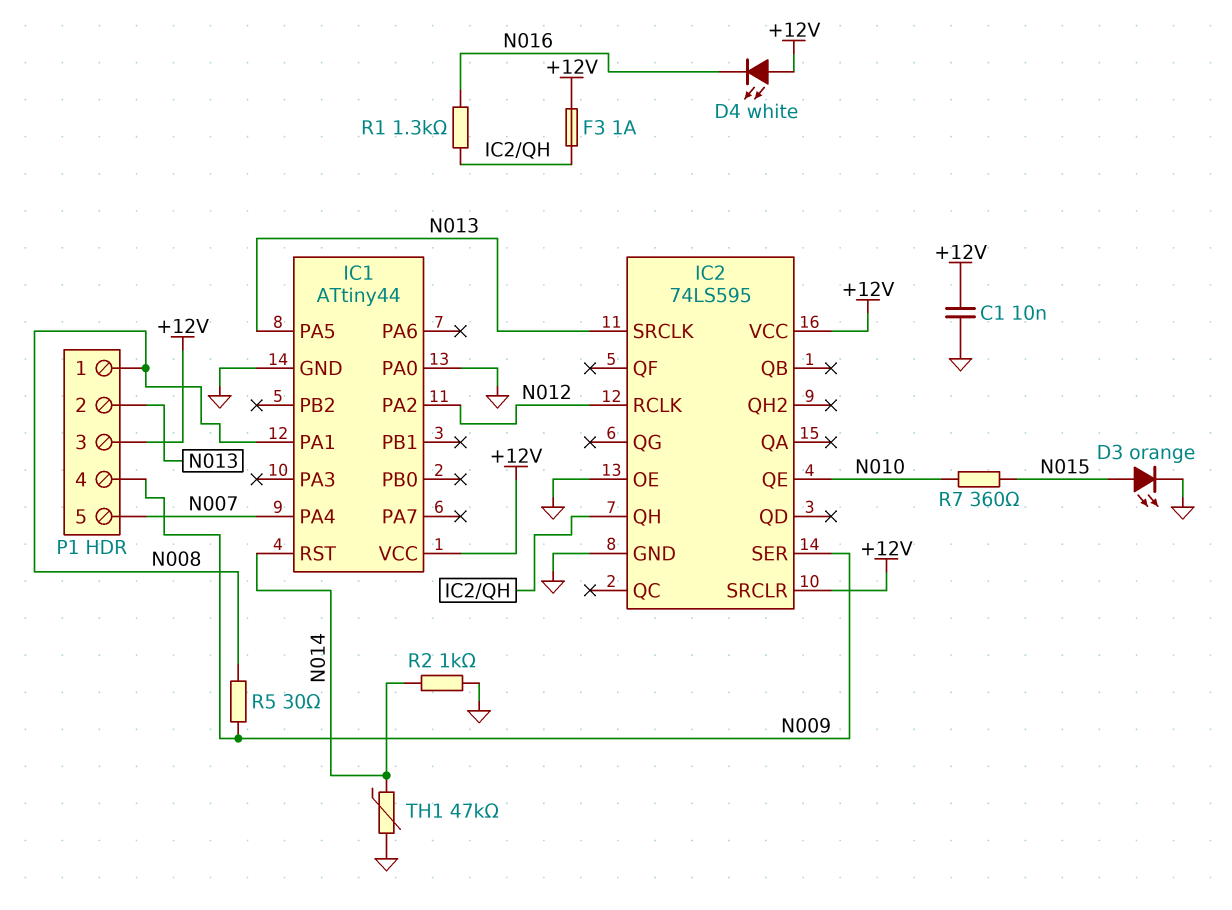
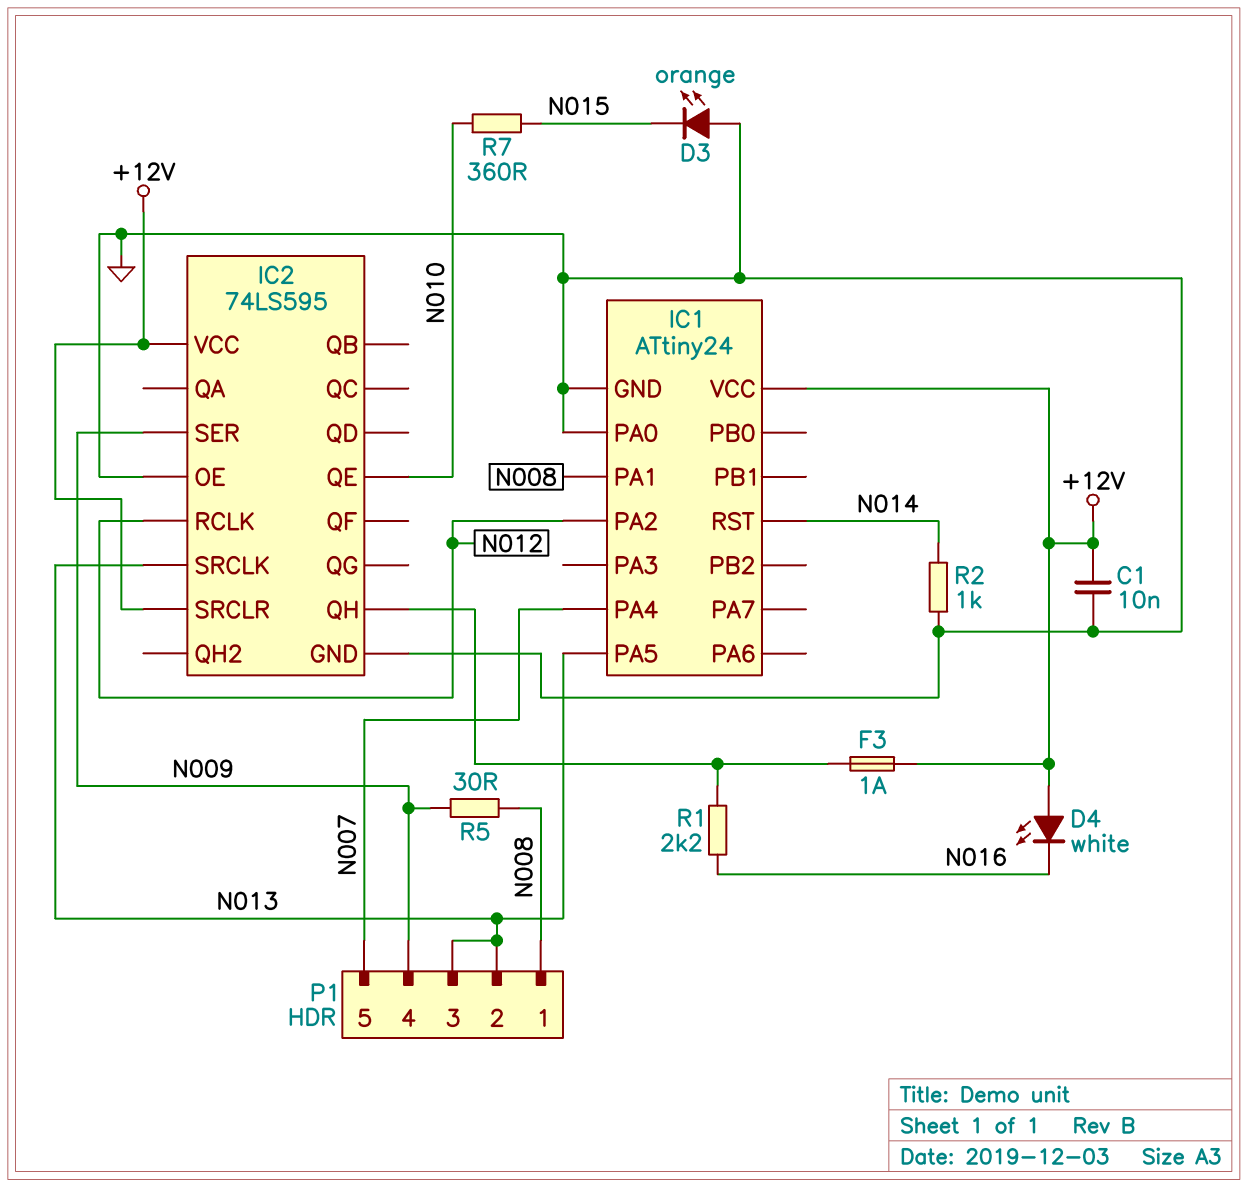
D3: LED orange (A N015, K GND) -> LED orange (A GND, K N015)
IC1: ATtiny44 -> ATtiny24
P1 pin 3: +12V -> N013
R1: 1.3k (IC2/QH, N016) -> 2.2k (IC2/QH, N016)
TH1: 47k (GND, N014) -> none

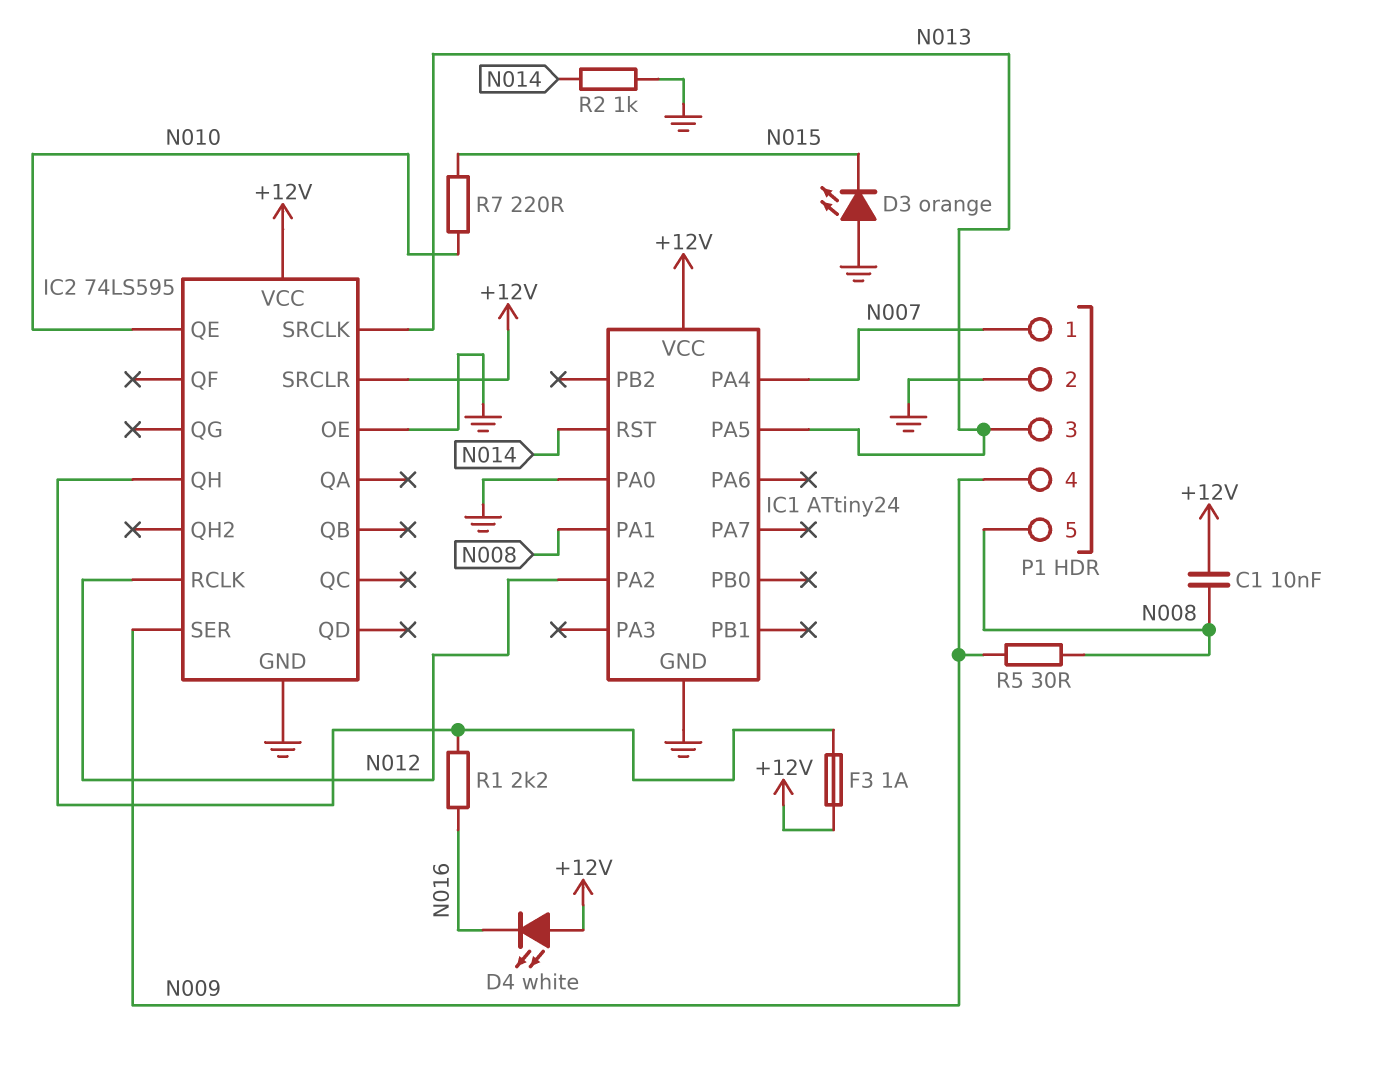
C1: 10nF (+12V, GND) -> 10nF (+12V, N008)
P1 pin 1: N008 -> N007
P1 pin 2: N013 -> GND
P1 pin 5: N007 -> N008
R7: 360 (N010, N015) -> 220 (N010, N015)

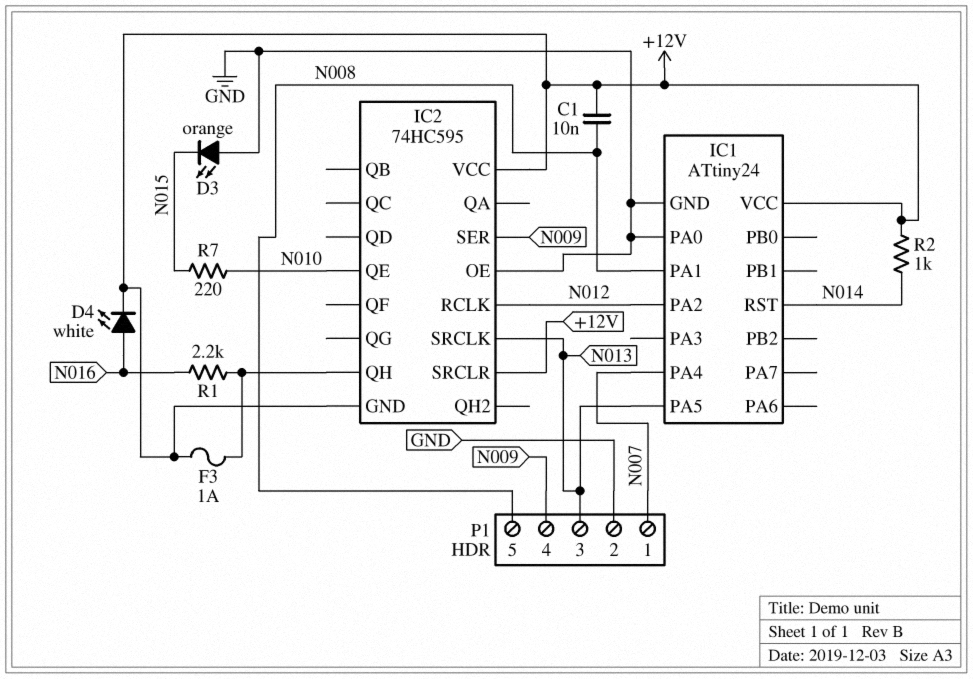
D4: LED white (A +12V, K N016) -> LED white (A N016, K +12V)
IC2: 74LS595 -> 74HC595
IC2 pin GND: GND -> +12V
R2: 1k (GND, N014) -> 1k (+12V, N014)
R5: 30 (N008, N009) -> none

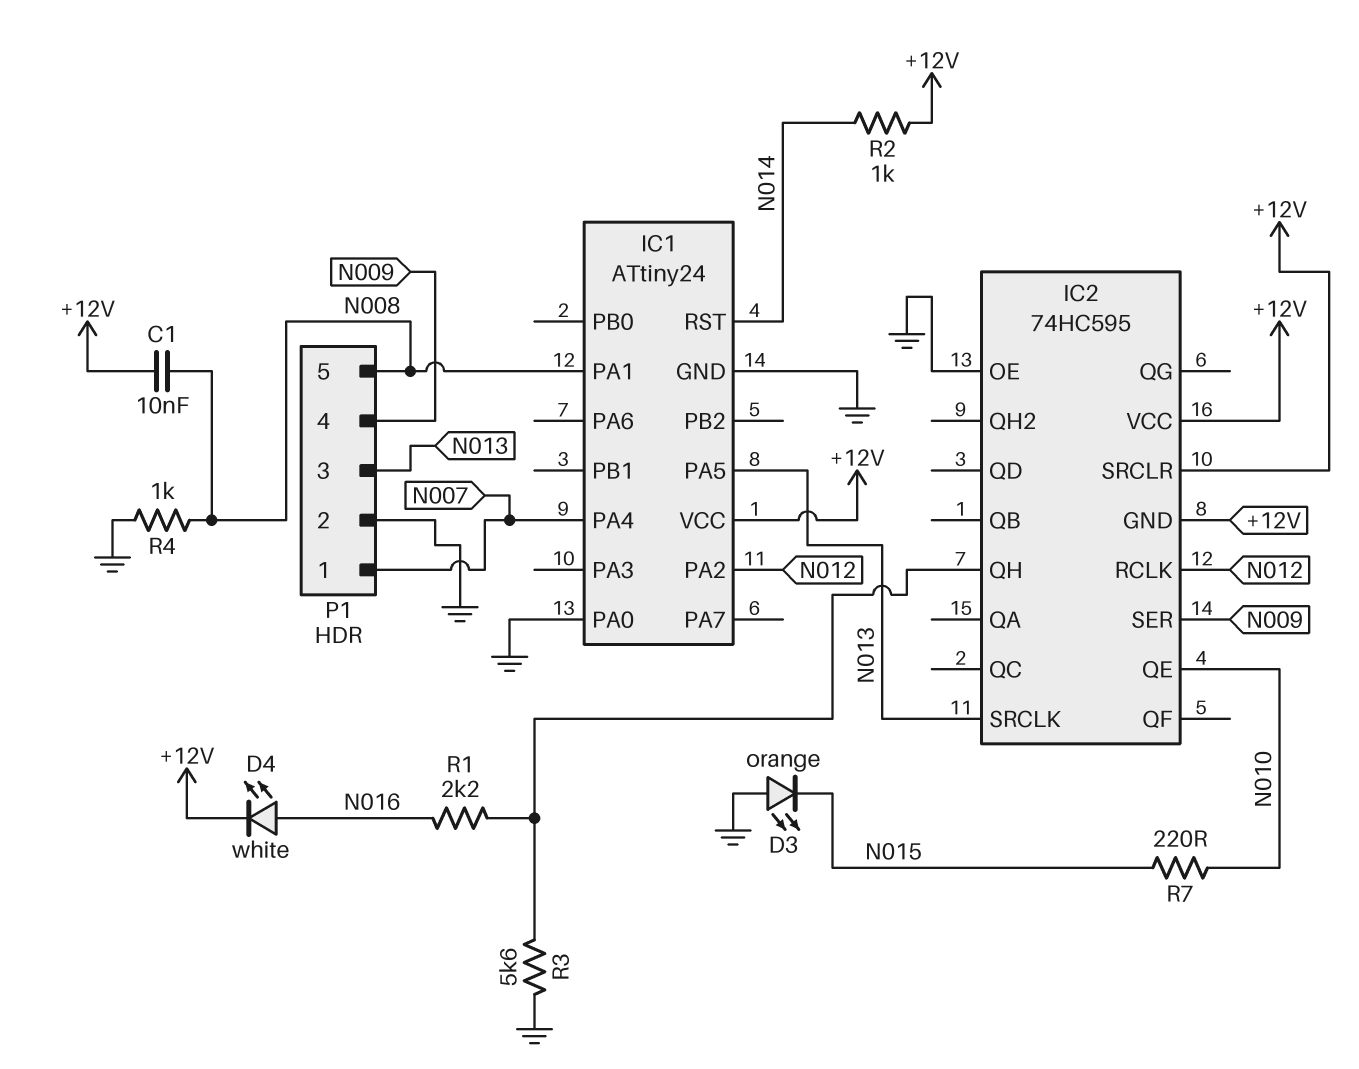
F3: 1A (+12V, IC2/QH) -> none
R3: none -> 5.6k (GND, IC2/QH)
R4: none -> 1k (GND, N008)

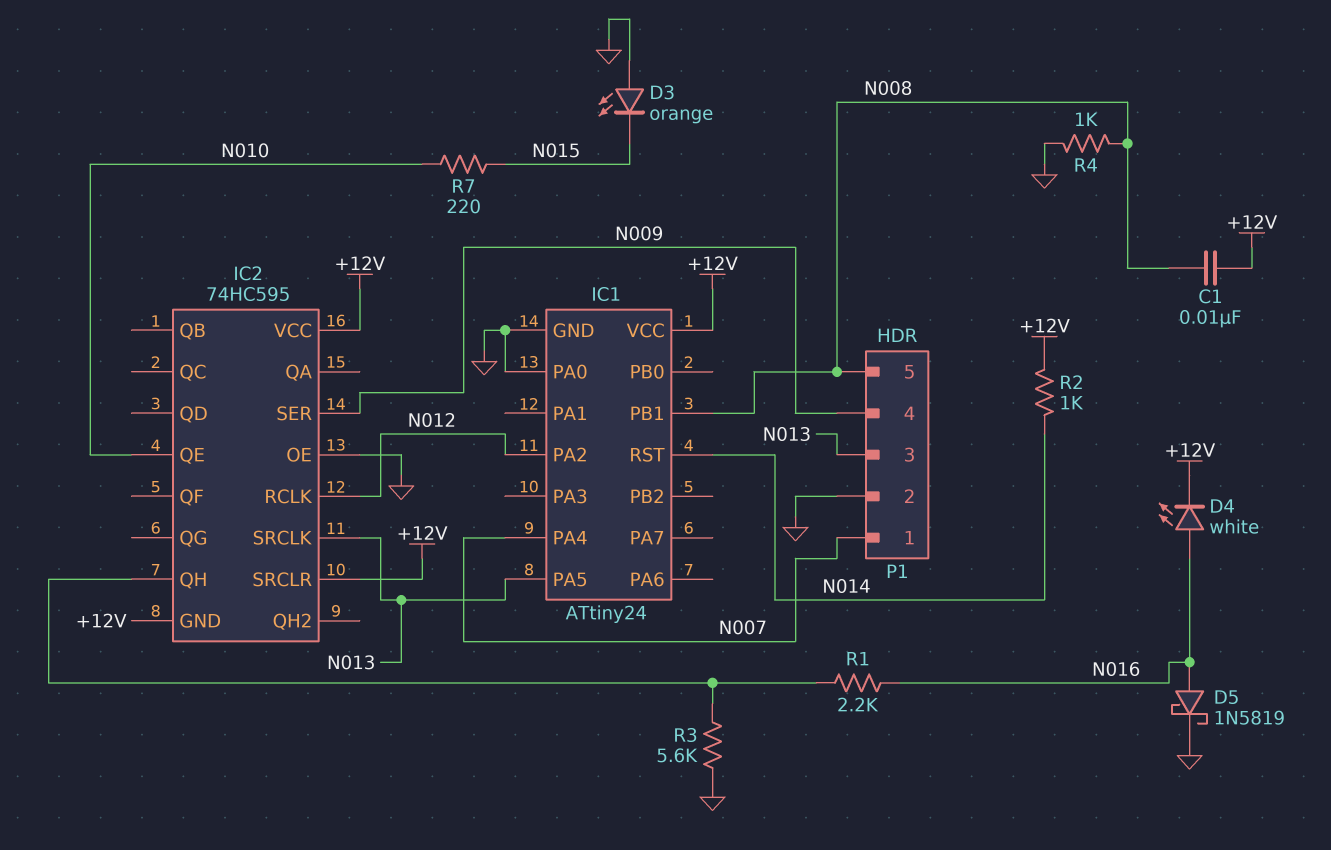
D5: none -> schottky 1N5819 (A N016, K GND)
IC1 pin PA1: N008 -> none
IC1 pin PB1: none -> N008

